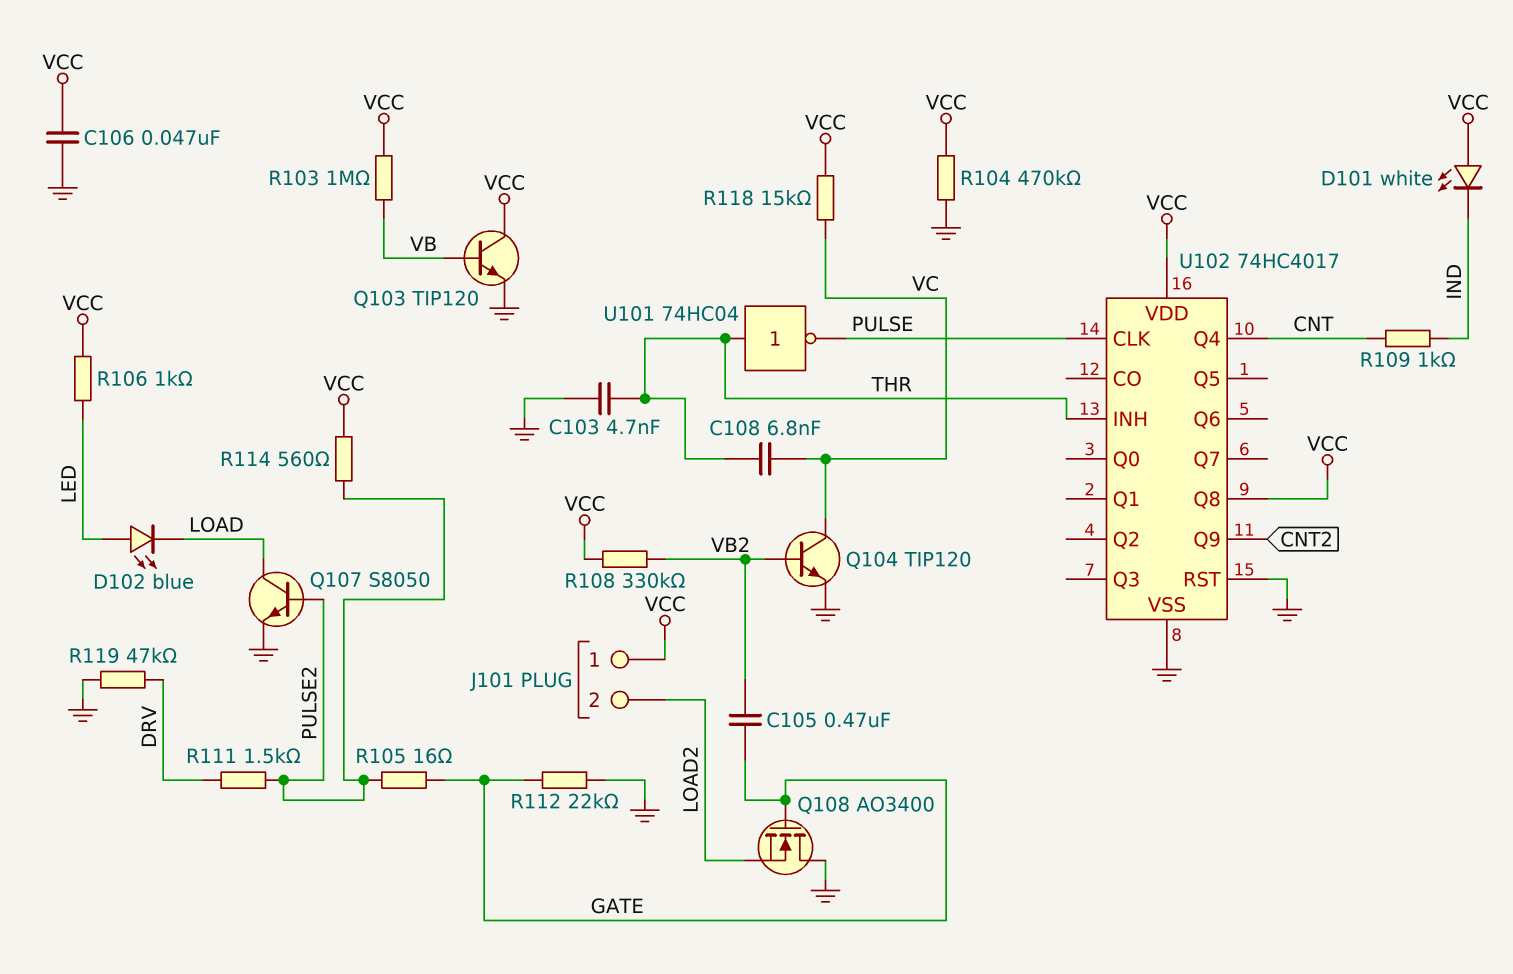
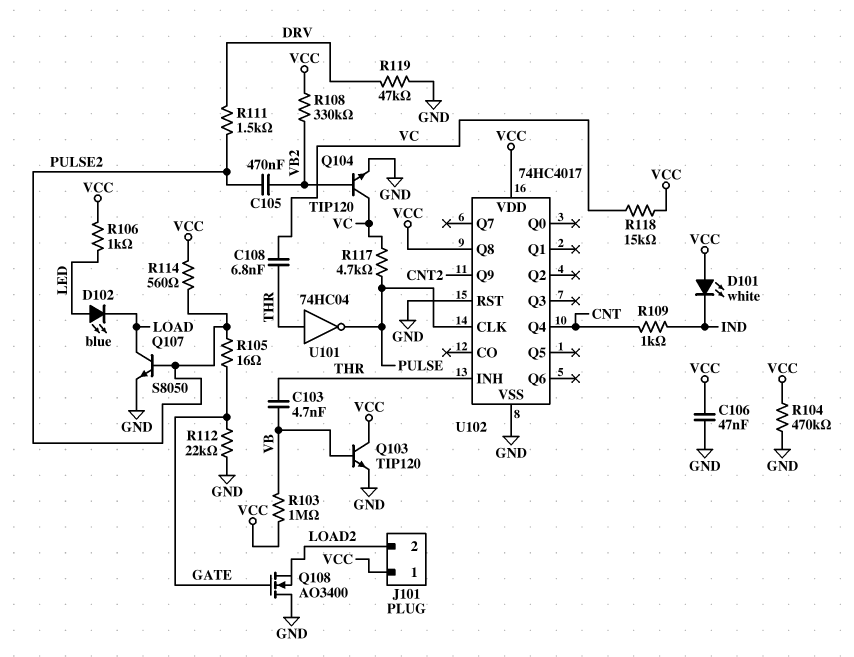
C103: 4.7nF (GND, THR) -> 4.7nF (THR, VB)
C105: 470nF (GATE, VB2) -> 470nF (PULSE2, VB2)
R117: none -> 4.7k (PULSE, VC)

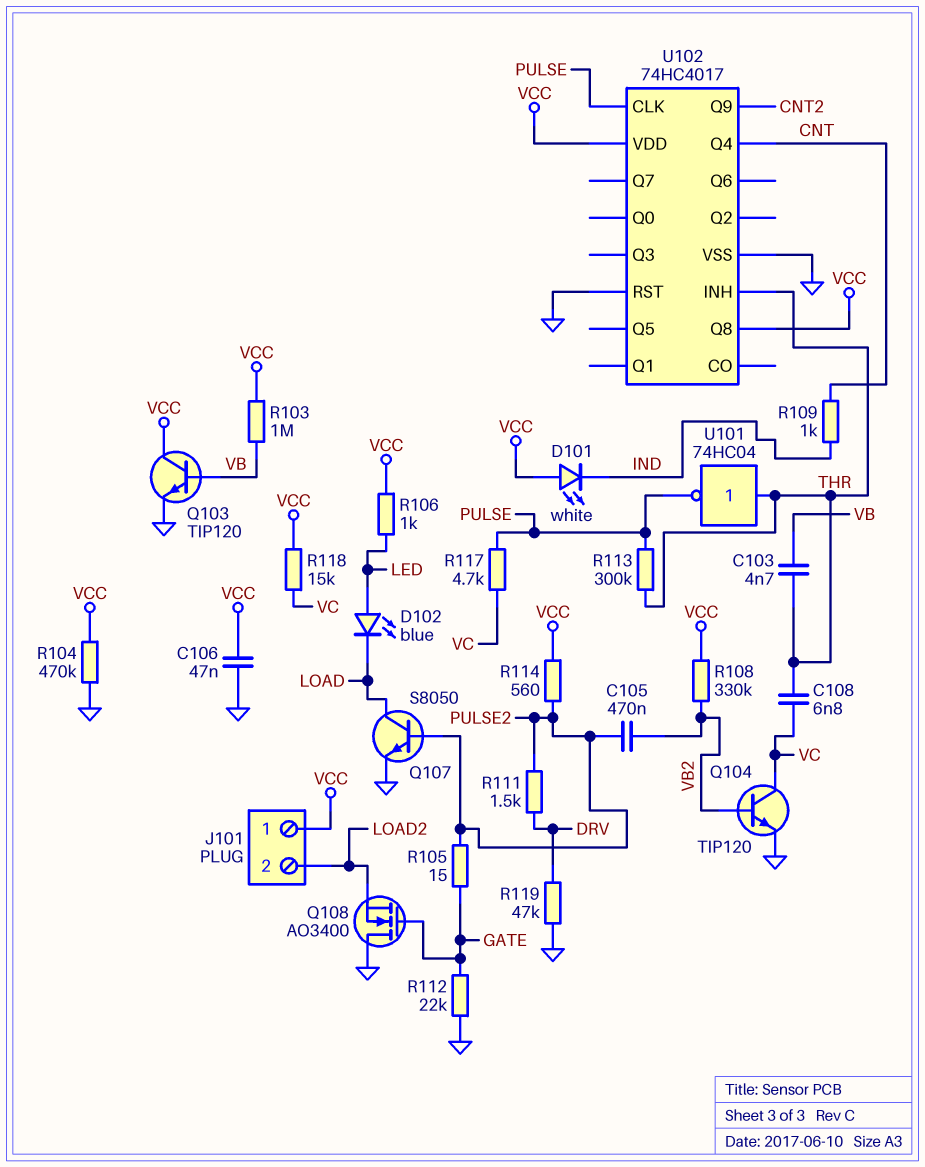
R105: 16 (GATE, PULSE2) -> 15 (GATE, PULSE2)
R113: none -> 300k (PULSE, THR)

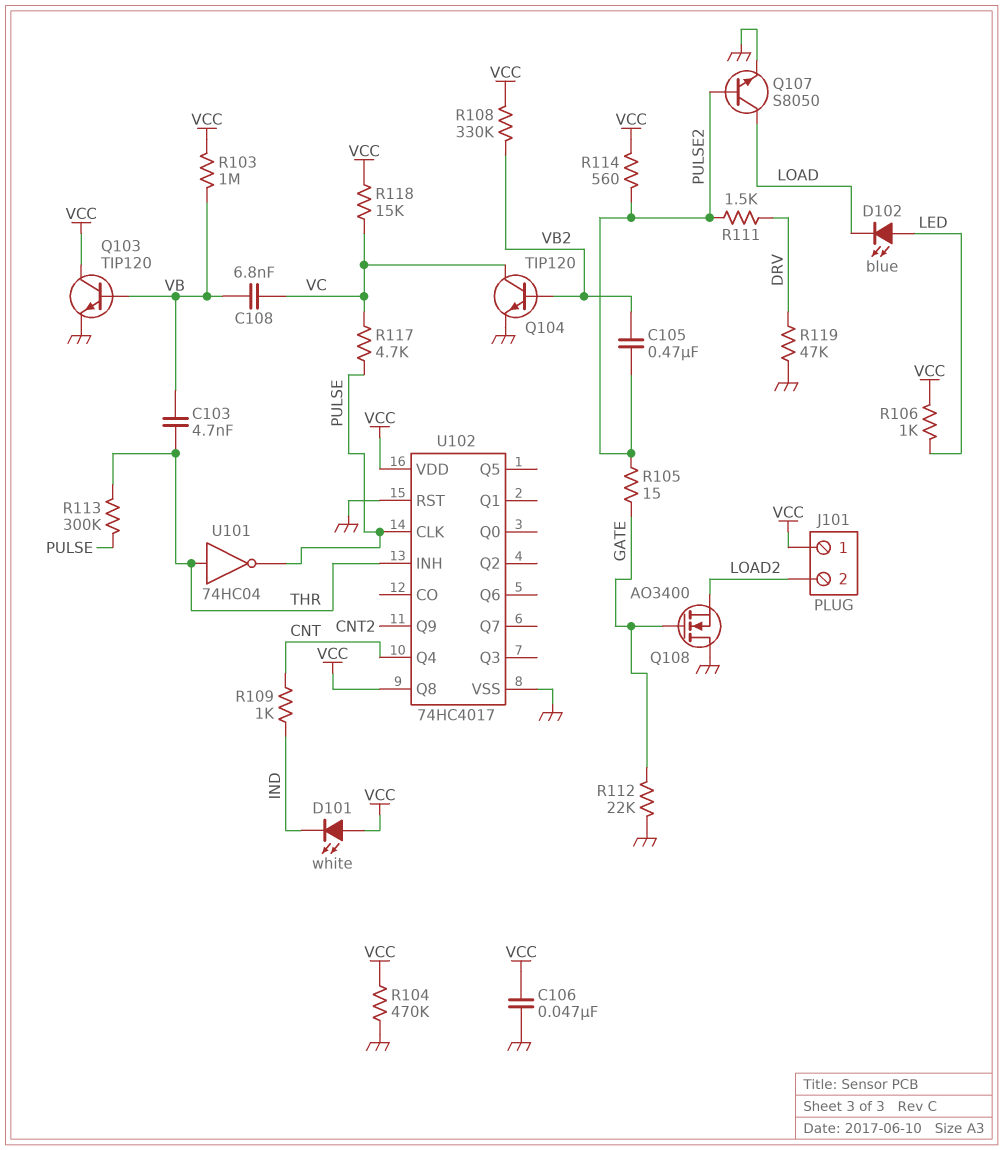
C108: 6.8nF (THR, VC) -> 6.8nF (VB, VC)

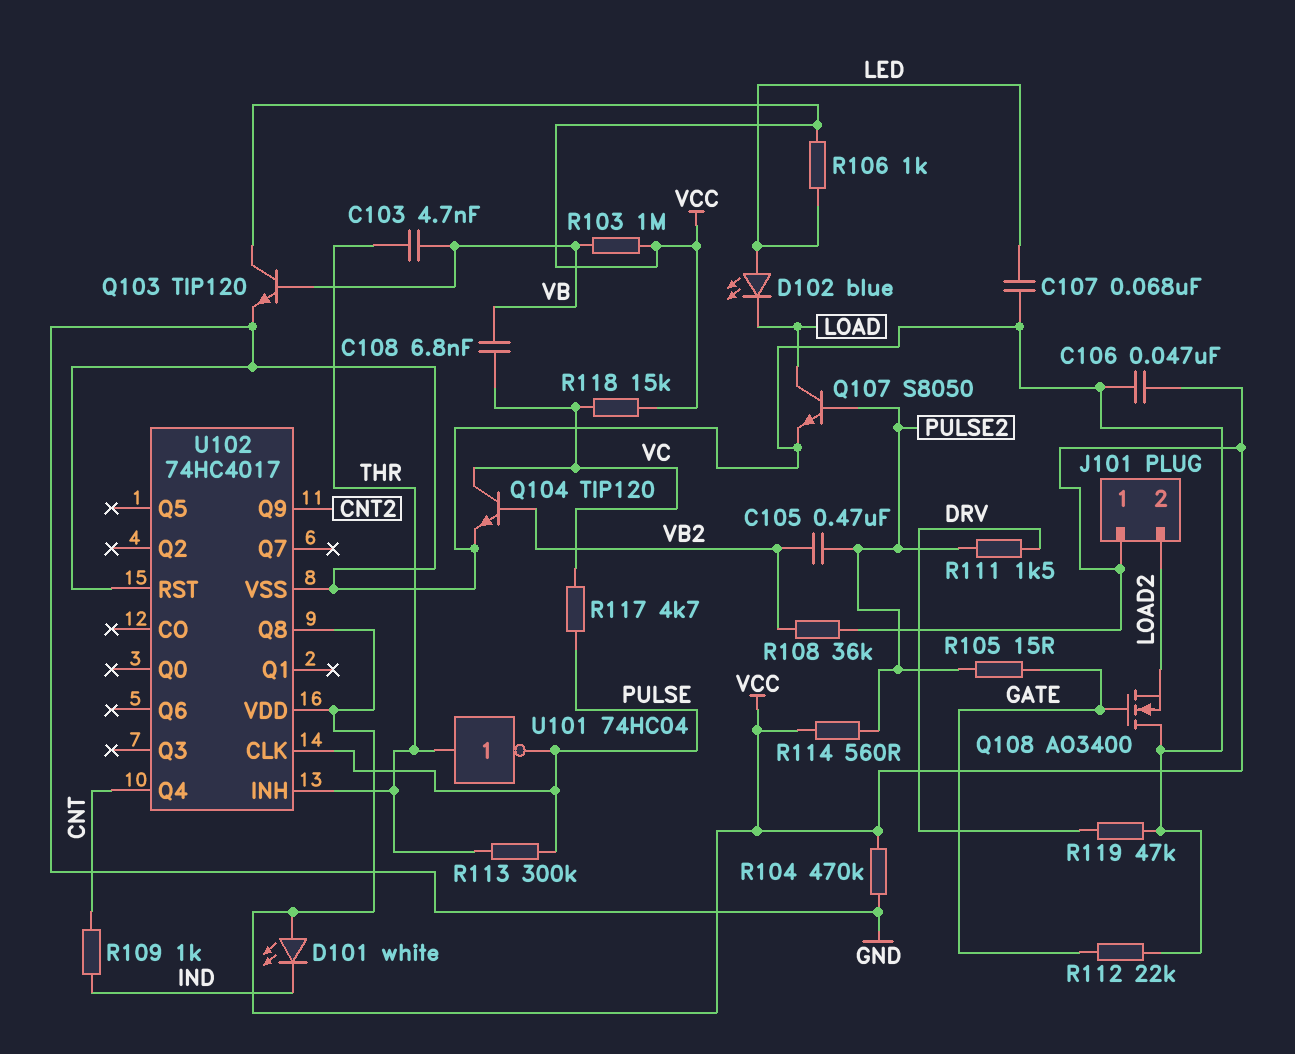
C107: none -> 68nF (GND, LED)
R108: 330k (VB2, VCC) -> 36k (VB2, VCC)

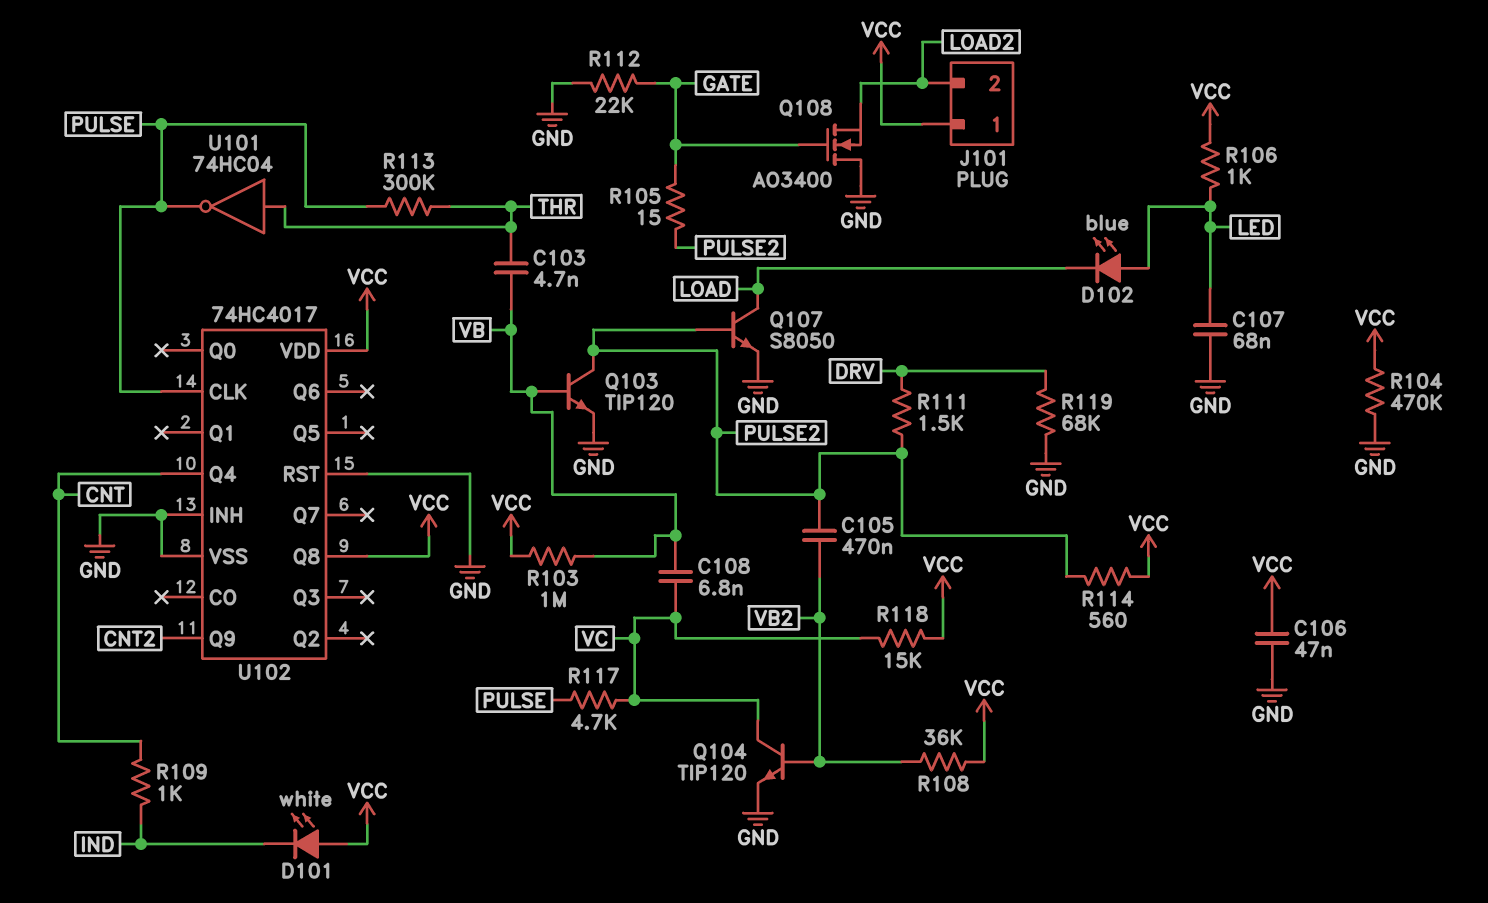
Q103: NPN TIP120 (B VB, C VCC, E GND) -> NPN TIP120 (B VB, C PULSE2, E GND)
R119: 47k (DRV, GND) -> 68k (DRV, GND)
U102 pin INH: THR -> GND

